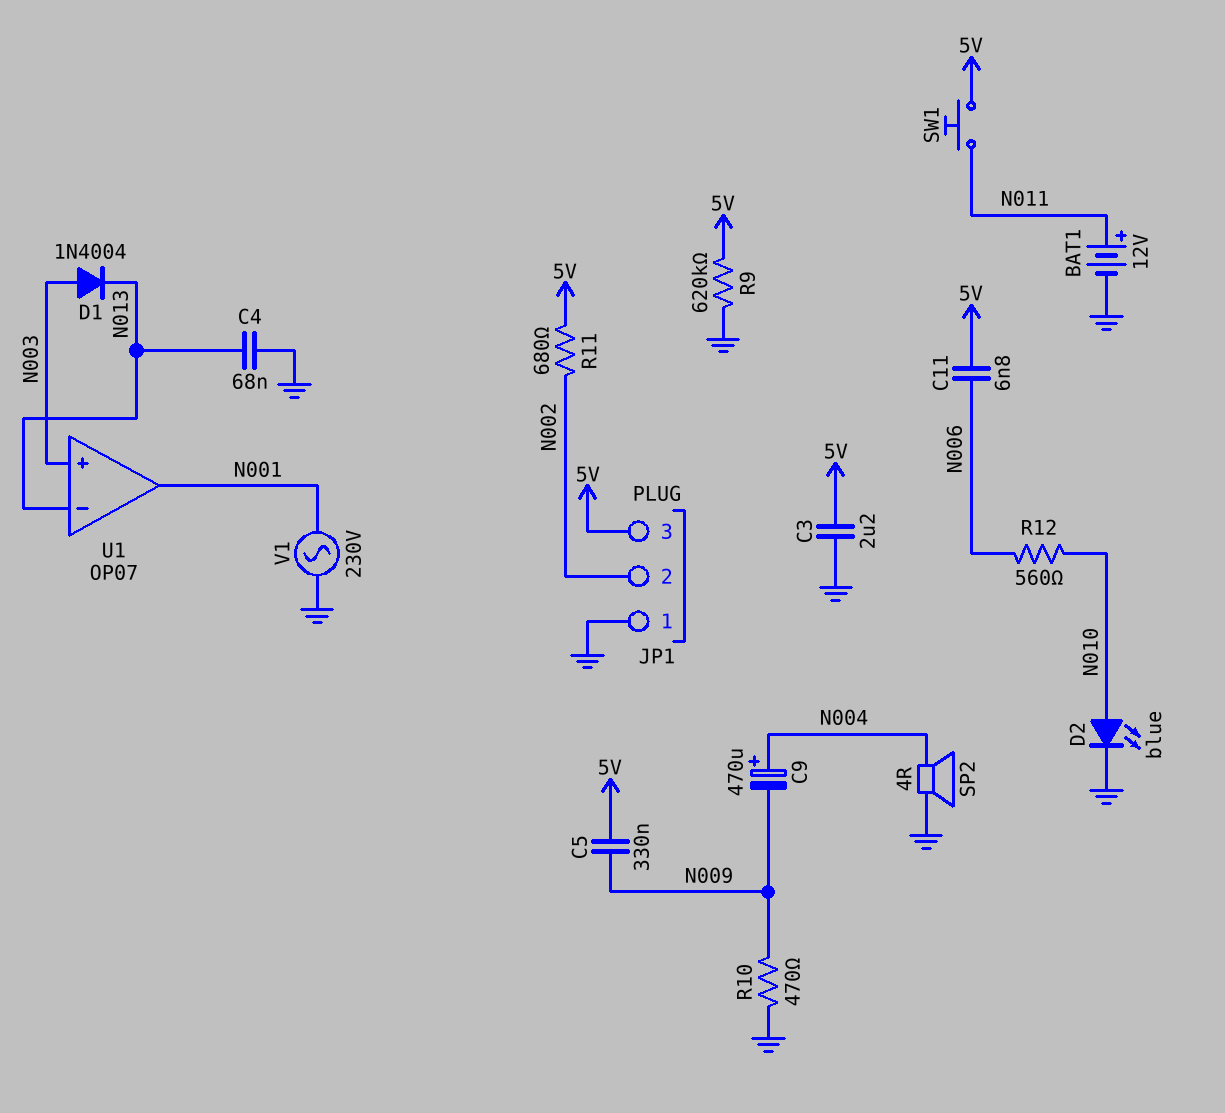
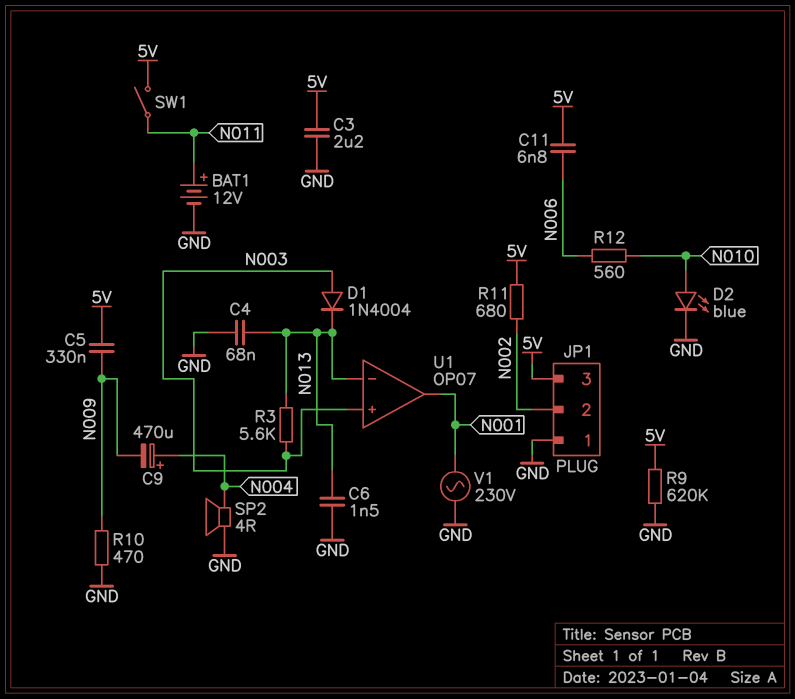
C6: none -> 1.5nF (GND, N013)
R3: none -> 5.6k (N003, N013)
SW1: button (5V, N011) -> switch (5V, N011)

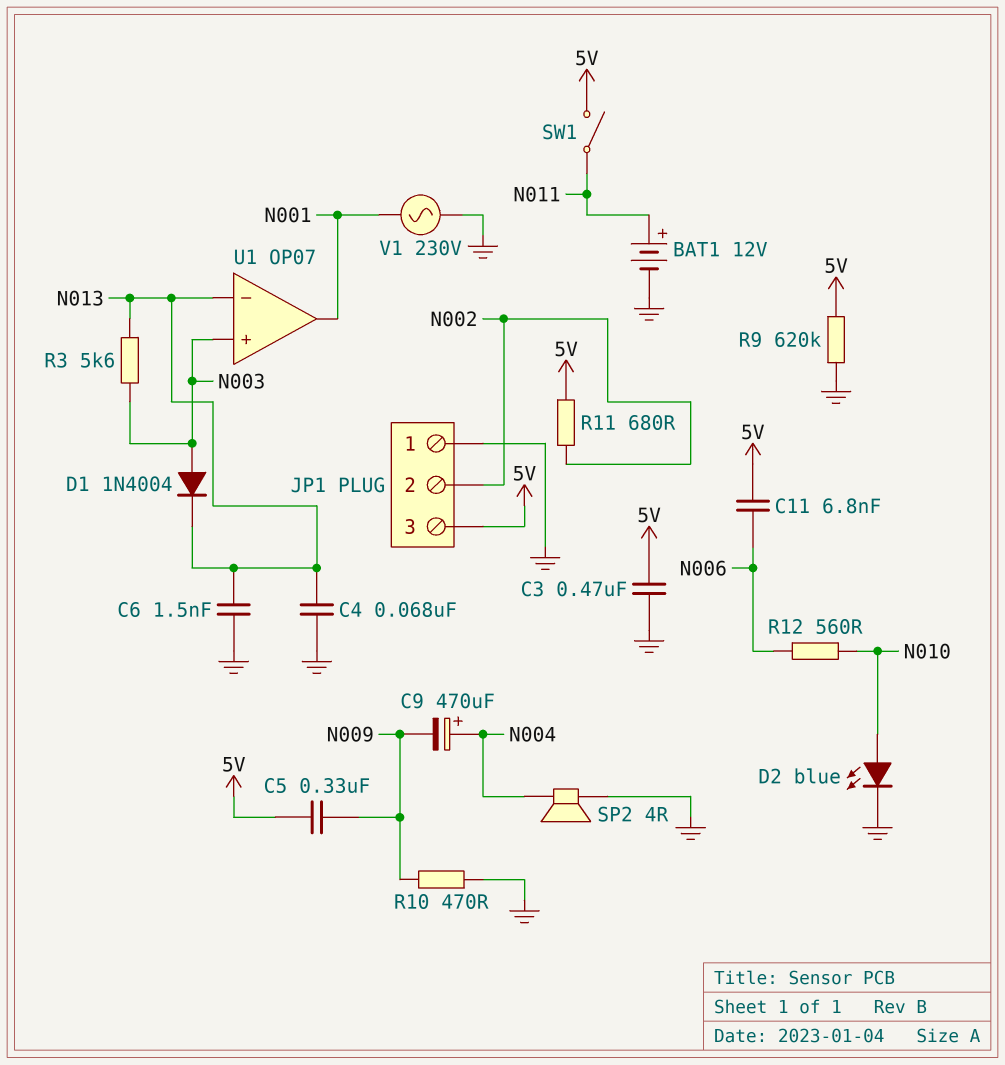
C3: 2.2uF (5V, GND) -> 470nF (5V, GND)

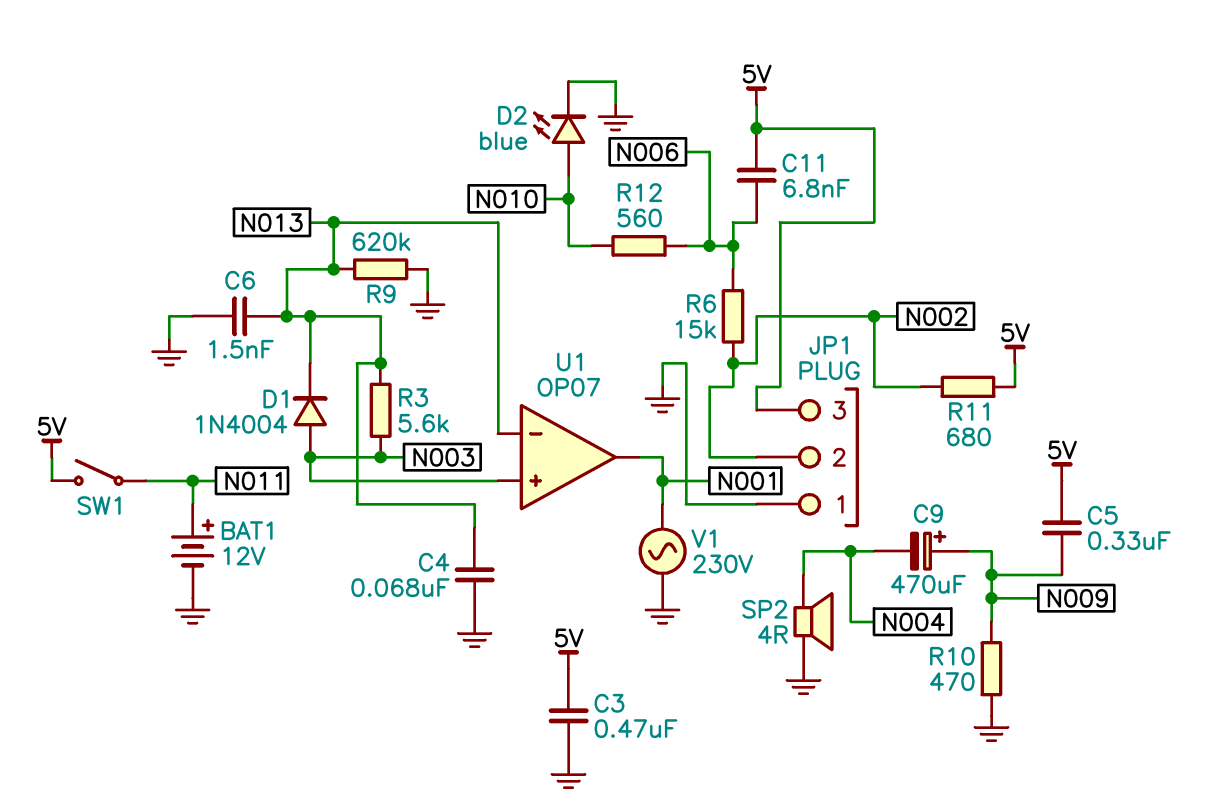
C9: 470uF (plus N004, minus N009) -> 470uF (plus N009, minus N004)
R6: none -> 15k (N002, N006)
R9: 620k (5V, GND) -> 620k (GND, N013)

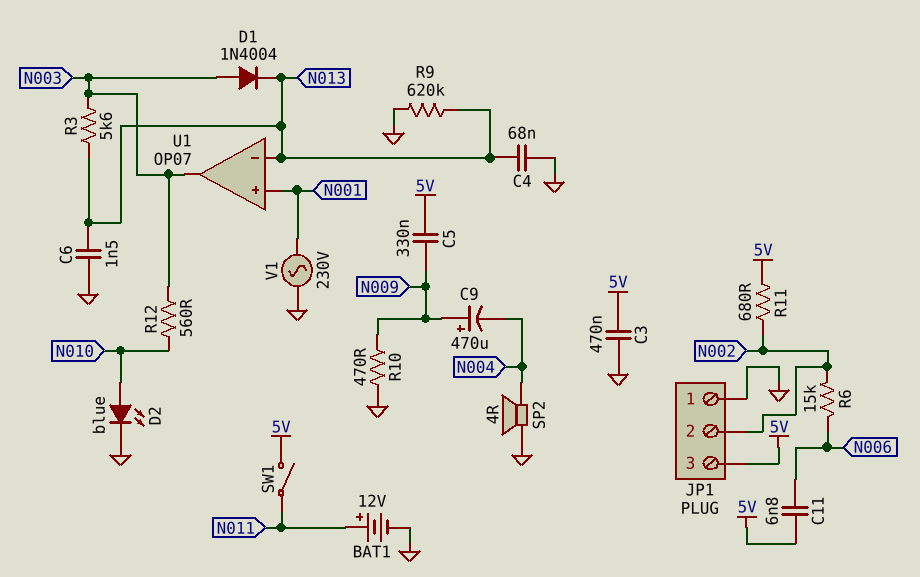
R12: 560 (N006, N010) -> 560 (N003, N010)
U1 pin in+: N003 -> N001
U1 pin out: N001 -> N003

